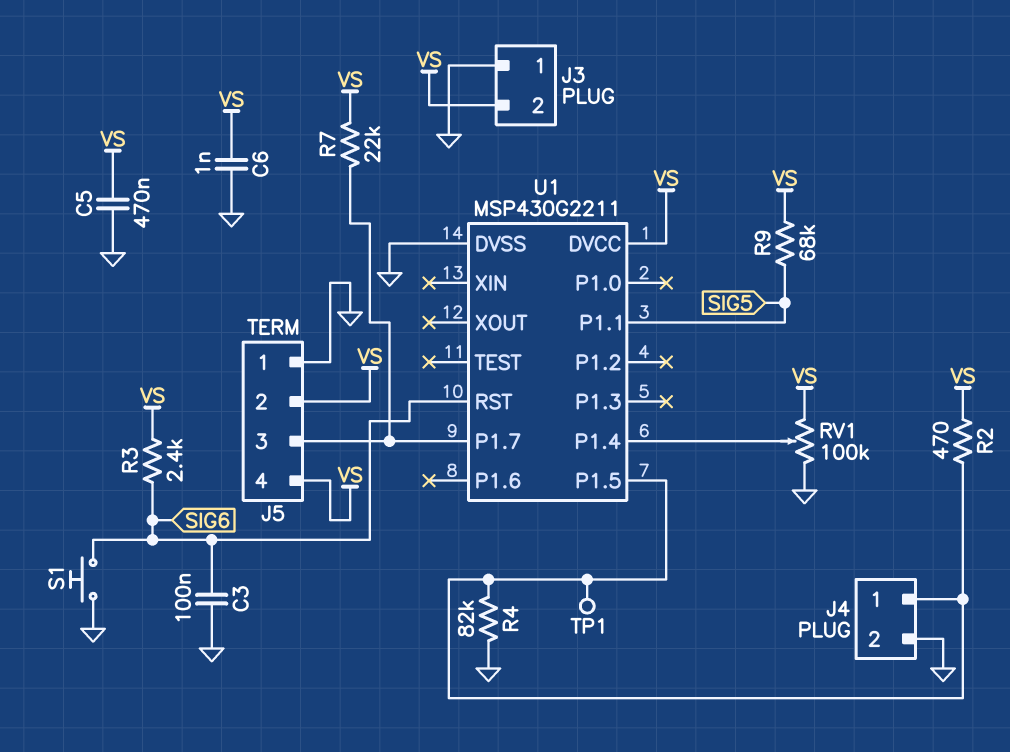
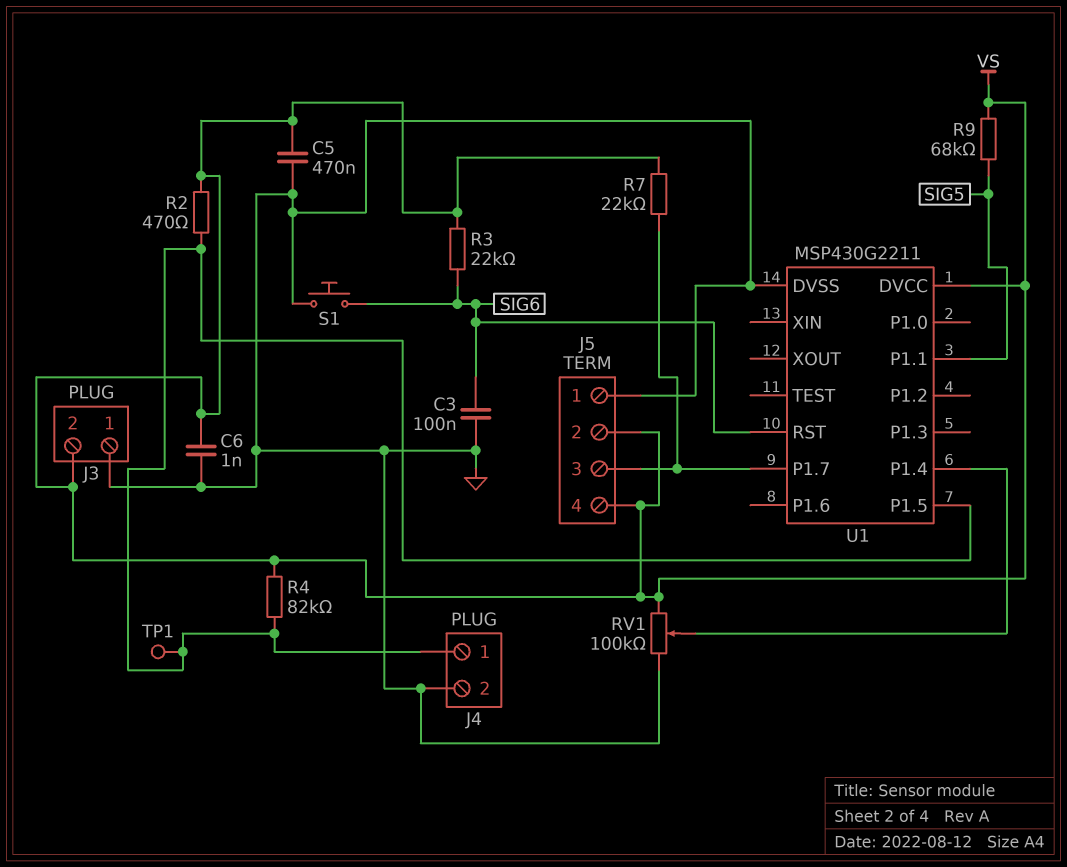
R3: 2.4k (SIG6, VS) -> 22k (SIG6, VS)
R4: 82k (GND, J4/1) -> 82k (J4/1, VS)

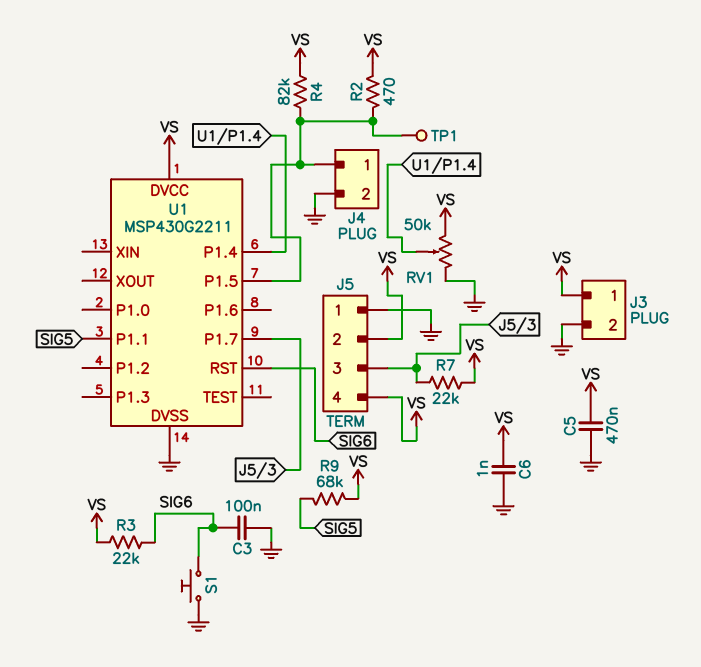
J3 pin 1: GND -> VS
J3 pin 2: VS -> GND
RV1: 100k (GND, VS, wiper U1/P1.4) -> 50k (GND, VS, wiper U1/P1.4)

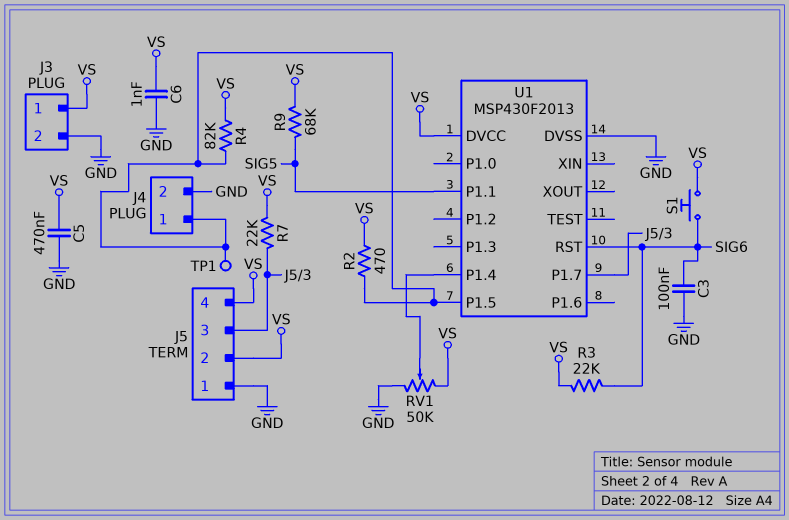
S1: button (GND, SIG6) -> button (SIG6, VS)
U1: MSP430G2211 -> MSP430F2013

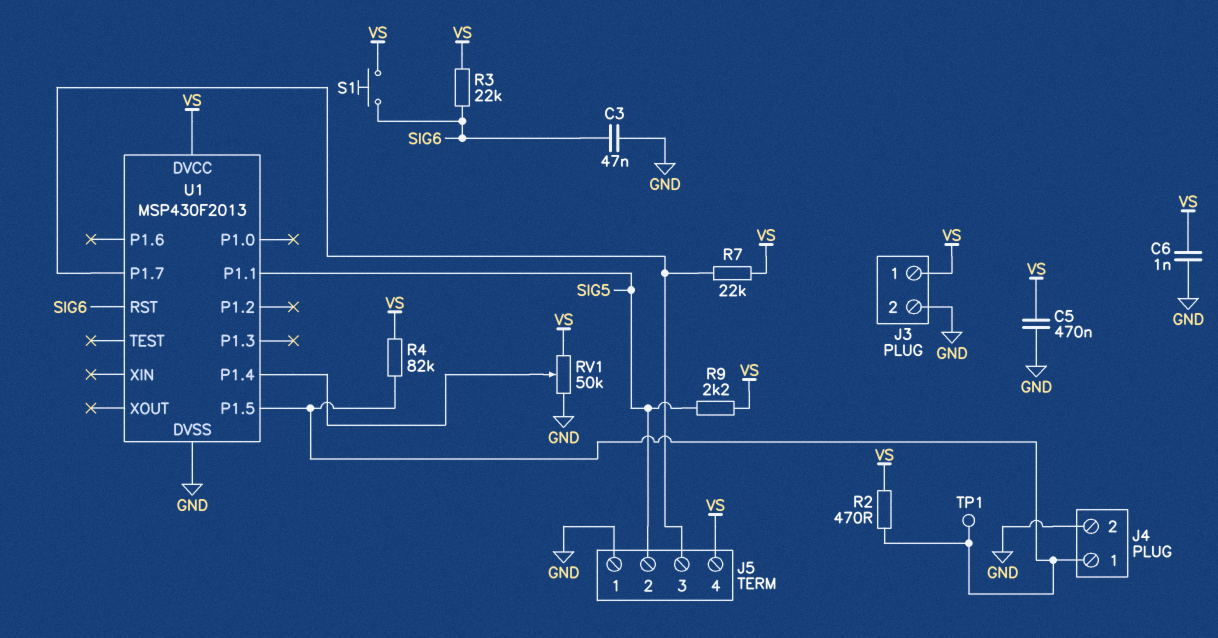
C3: 100nF (GND, SIG6) -> 47nF (GND, SIG6)
J5 pin 2: VS -> SIG5
R9: 68k (SIG5, VS) -> 2.2k (SIG5, VS)

